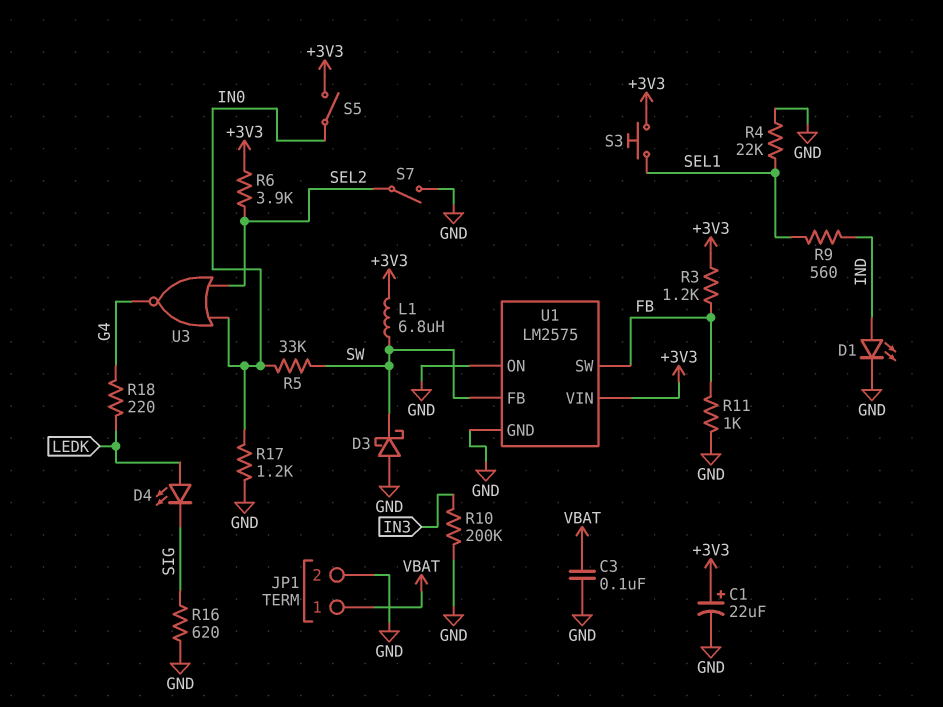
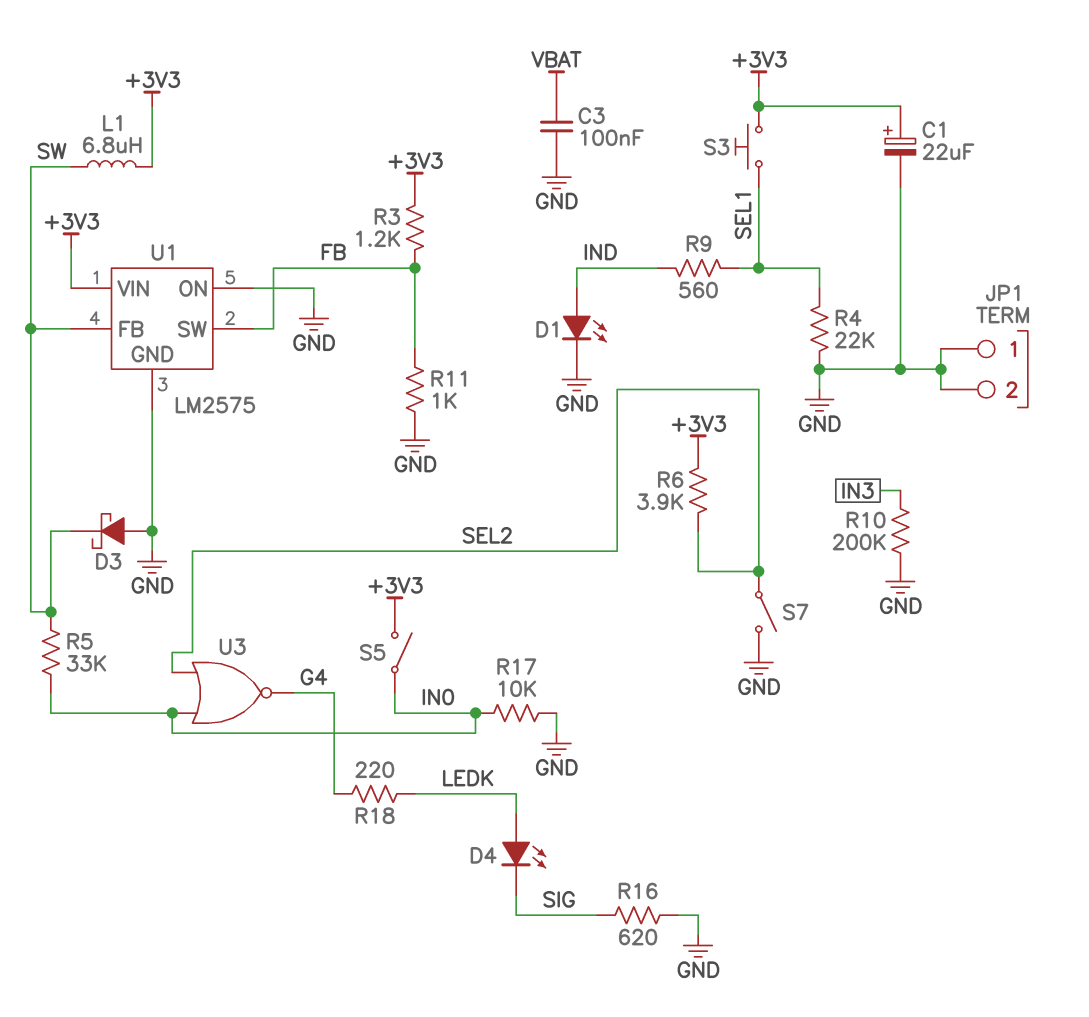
JP1 pin 1: VBAT -> GND
R17: 1.2k (GND, IN0) -> 10k (GND, IN0)

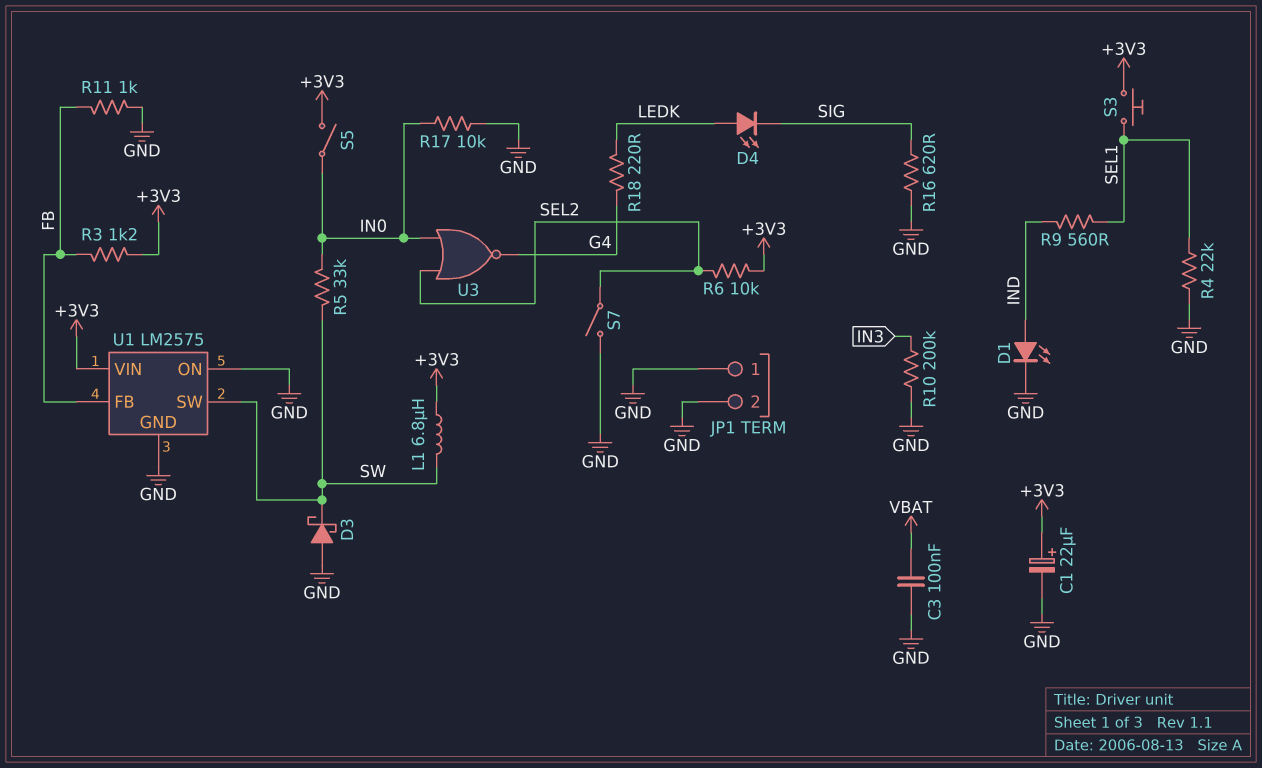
R6: 3.9k (+3V3, SEL2) -> 10k (+3V3, SEL2)
U1 pin FB: SW -> FB
U1 pin SW: FB -> SW

